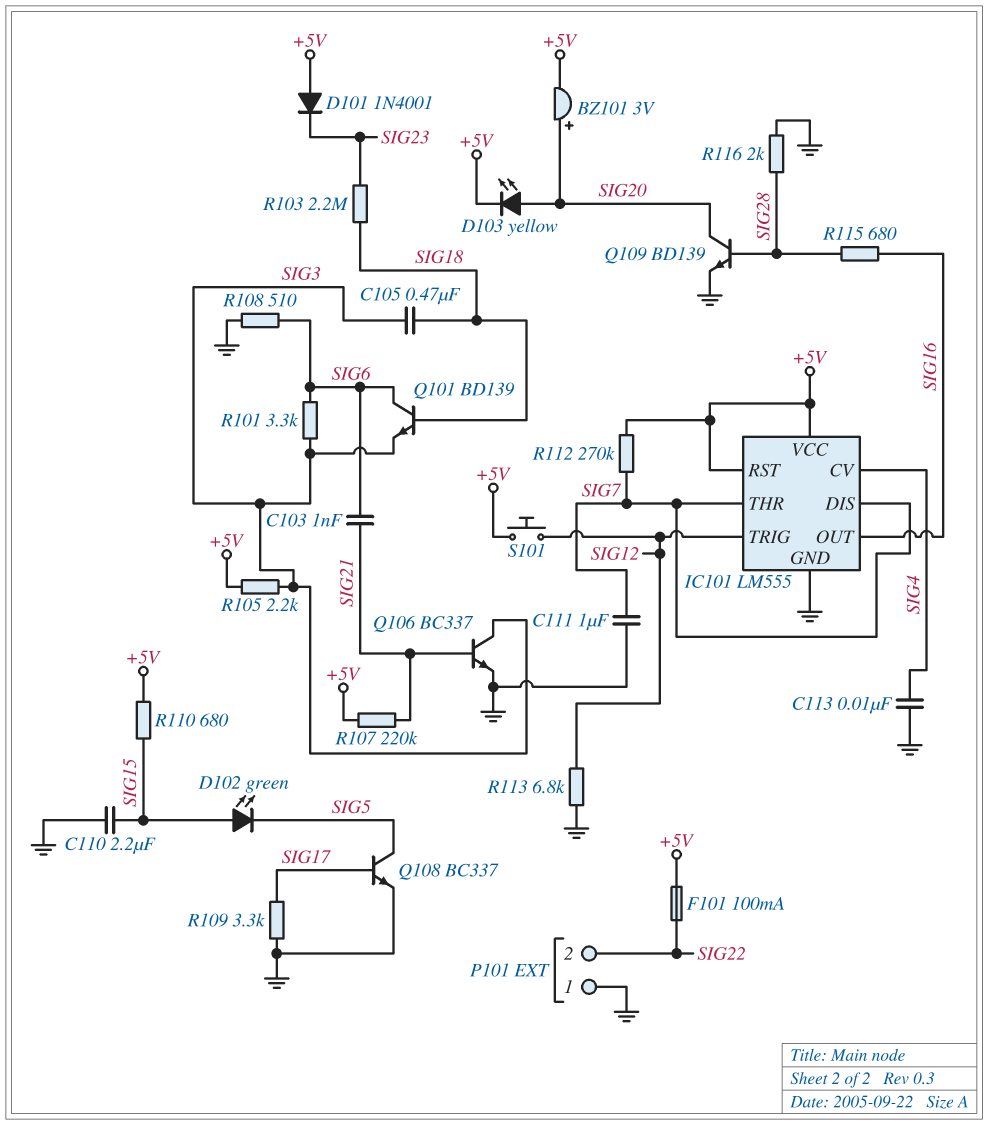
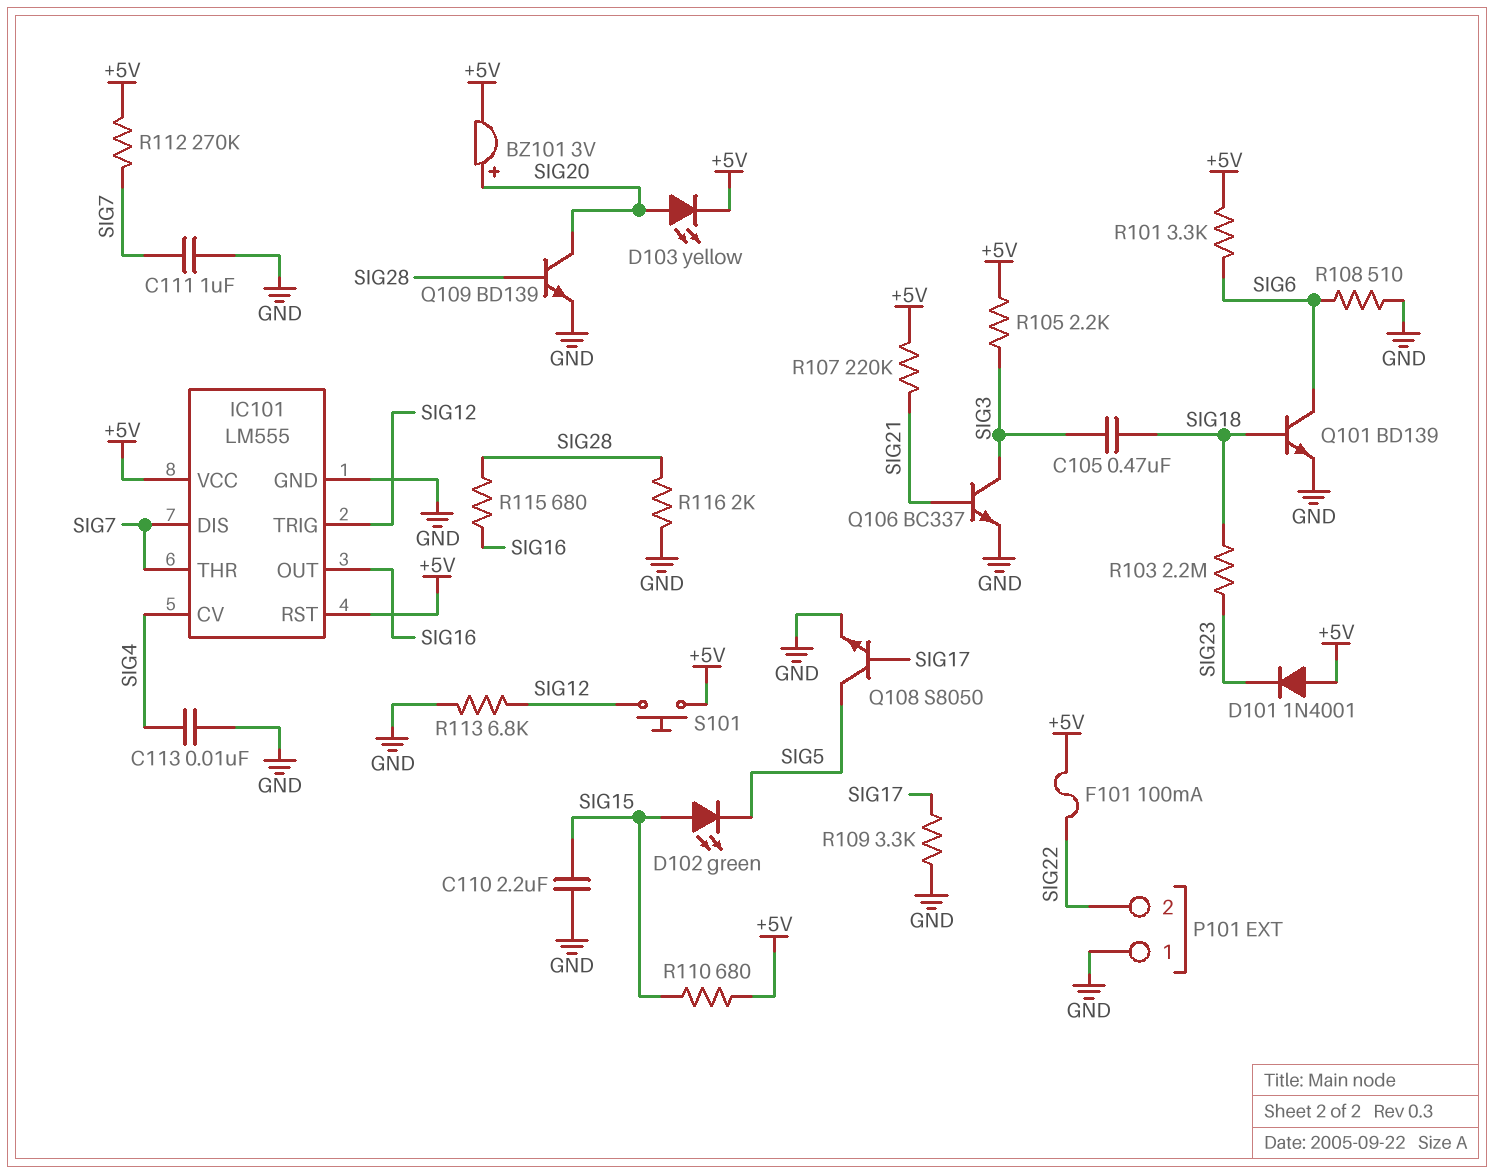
C103: 1nF (SIG6, SIG21) -> none
Q101: NPN BD139 (B SIG18, C SIG6, E SIG3) -> NPN BD139 (B SIG18, C SIG6, E GND)
Q108: NPN BC337 (B SIG17, C SIG5, E GND) -> NPN S8050 (B SIG17, C SIG5, E GND)
R101: 3.3k (SIG3, SIG6) -> 3.3k (+5V, SIG6)

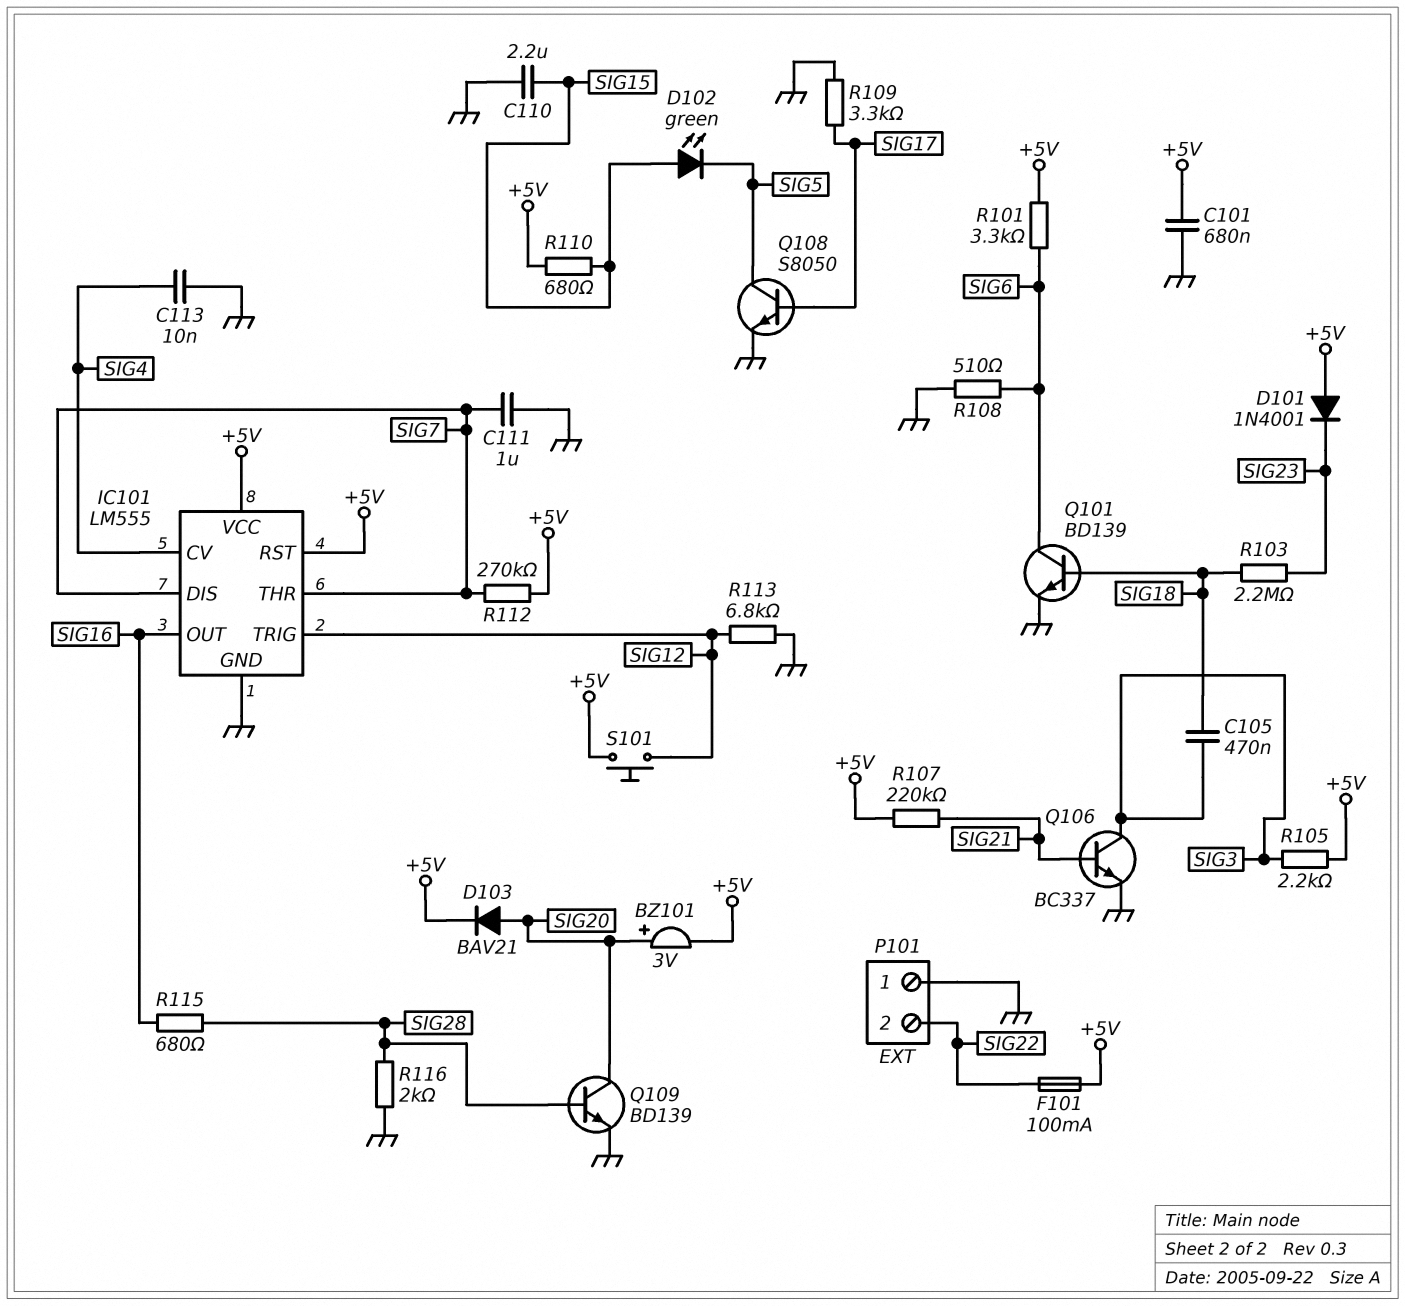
C101: none -> 680nF (+5V, GND)
D103: LED yellow (A SIG20, K +5V) -> diode BAV21 (A SIG20, K +5V)

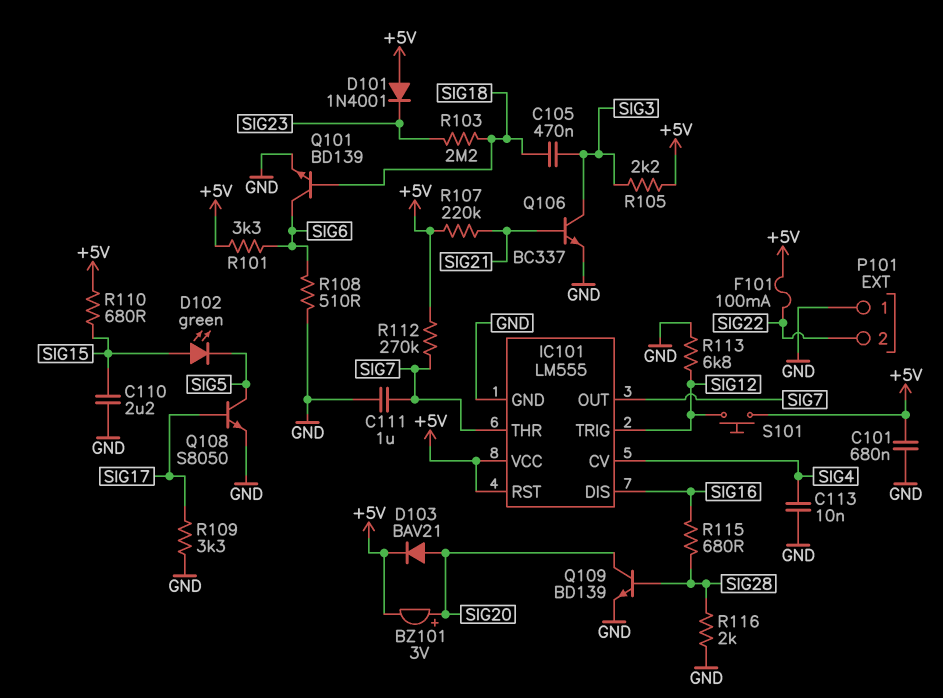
IC101 pin DIS: SIG7 -> SIG16
IC101 pin OUT: SIG16 -> SIG7

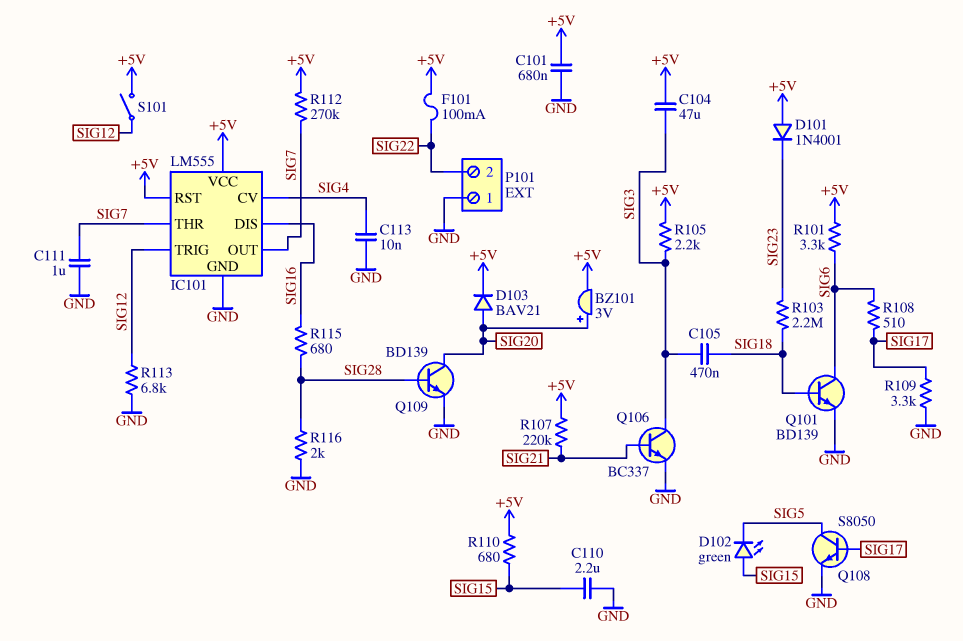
C104: none -> 47uF (+5V, SIG3)
R108: 510 (GND, SIG6) -> 510 (SIG6, SIG17)
S101: button (+5V, SIG12) -> switch (+5V, SIG12)

